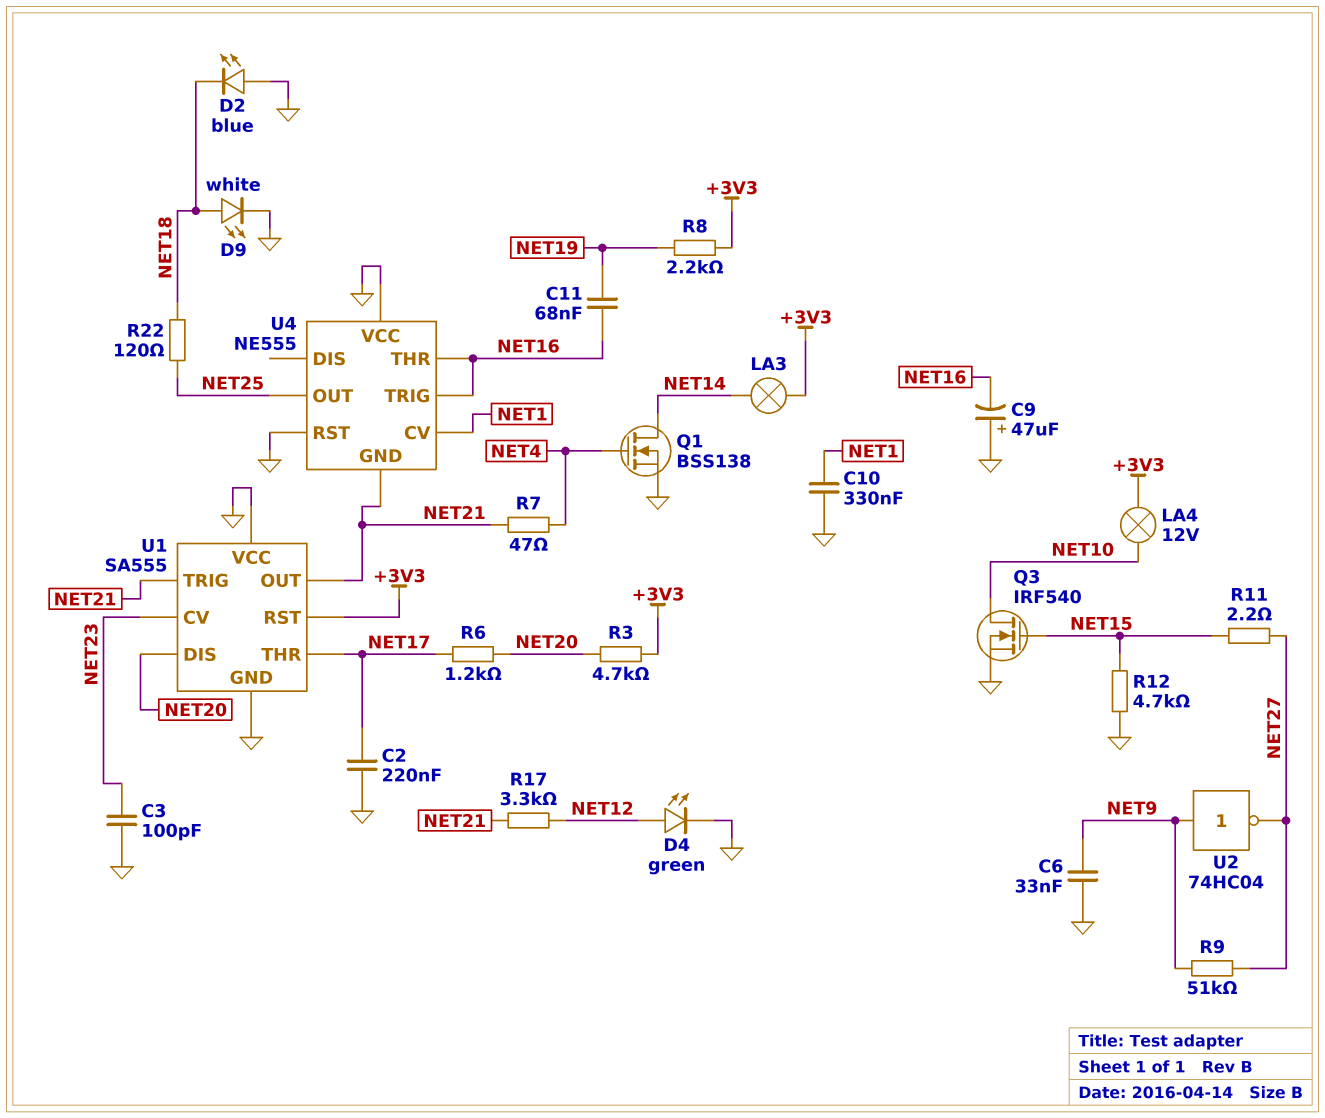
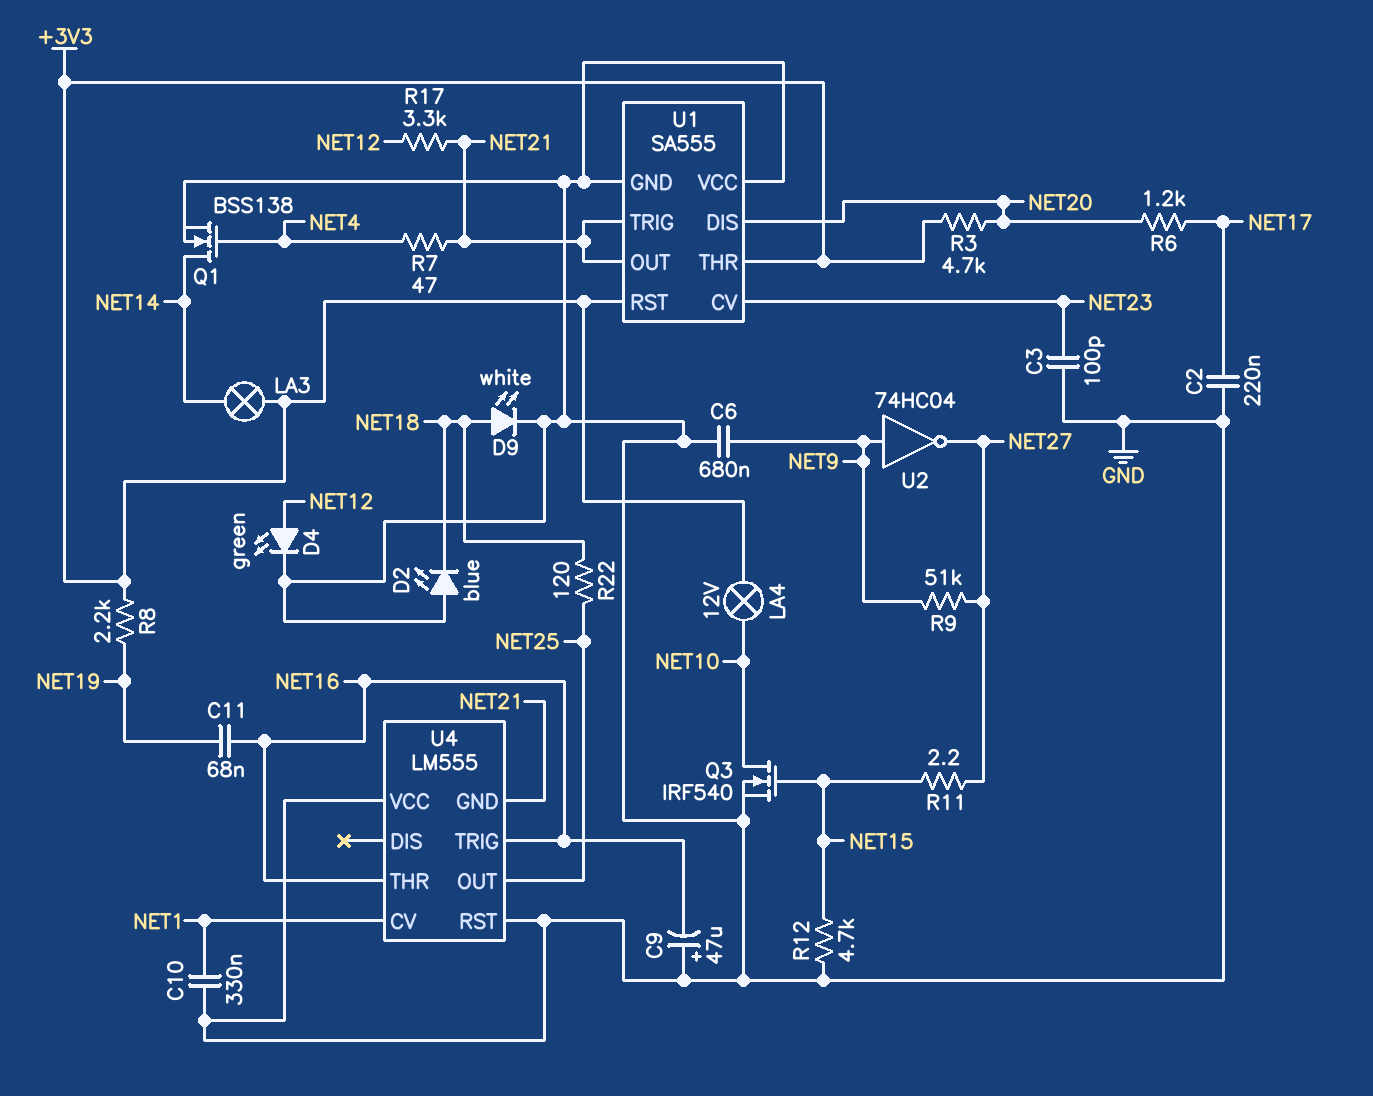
C6: 33nF (GND, NET9) -> 680nF (GND, NET9)
U1 pin THR: NET17 -> +3V3
U4: NE555 -> LM555

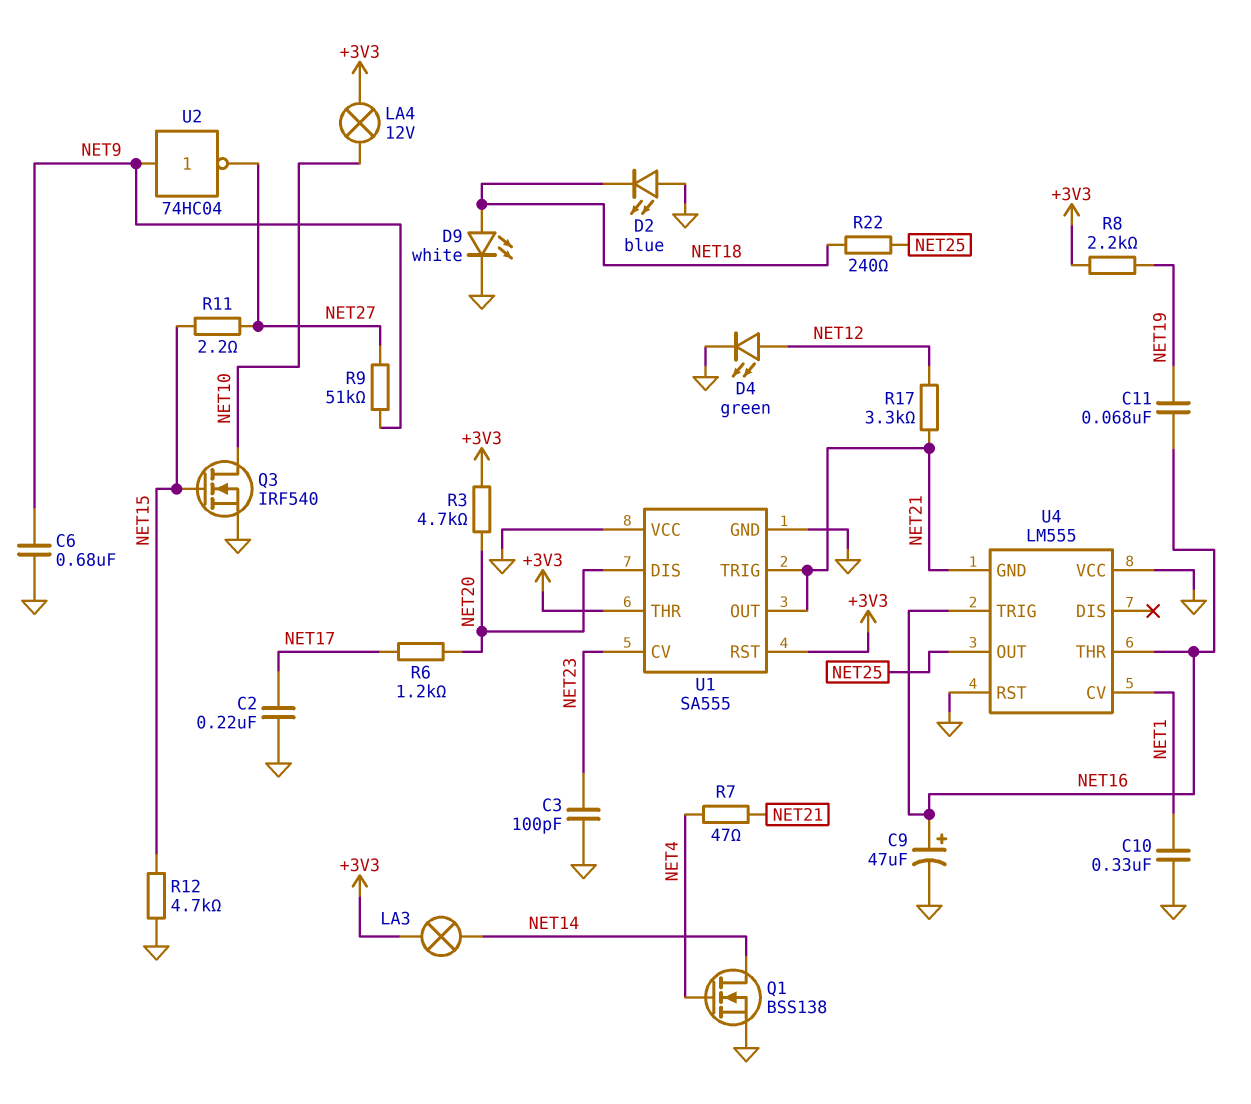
C9: 47uF (plus GND, minus NET16) -> 47uF (plus NET16, minus GND)
R22: 120 (NET18, NET25) -> 240 (NET18, NET25)

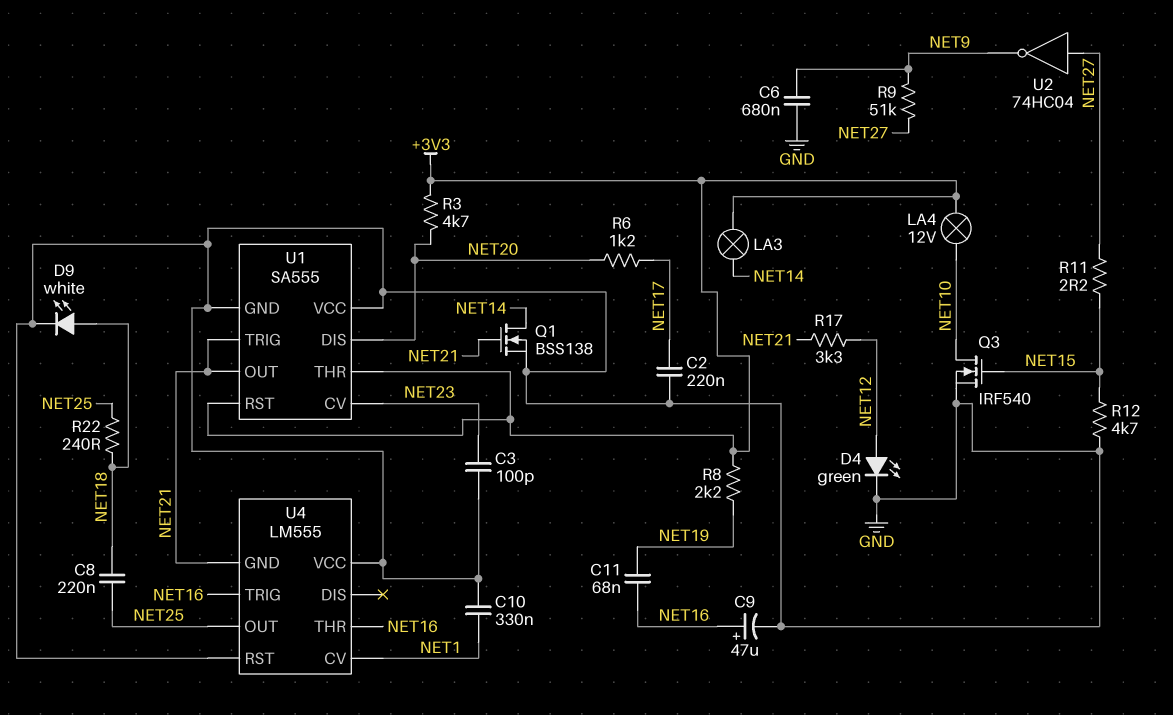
C8: none -> 220nF (NET18, NET25)
D2: LED blue (A GND, K NET18) -> none
Q1: NMOS BSS138 (G NET4, D NET14, S GND) -> NMOS BSS138 (G NET21, D NET14, S GND)
R7: 47 (NET4, NET21) -> none
U2: NOT 74HC04 (in NET9, out NET27) -> NOT 74HC04 (in NET27, out NET9)

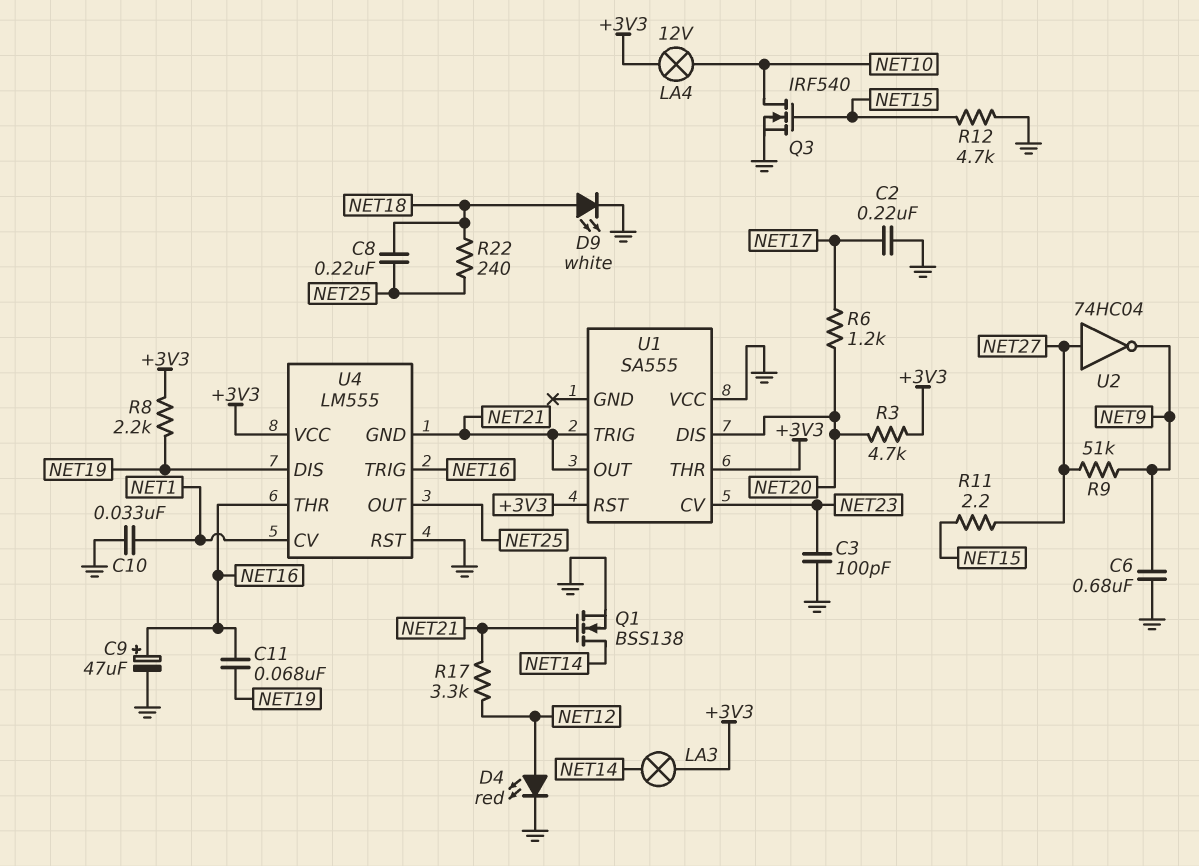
C10: 330nF (GND, NET1) -> 33nF (GND, NET1)
D4: LED green (A NET12, K GND) -> LED red (A NET12, K GND)
U1 pin GND: GND -> none
U4 pin DIS: none -> NET19
U4 pin VCC: GND -> +3V3

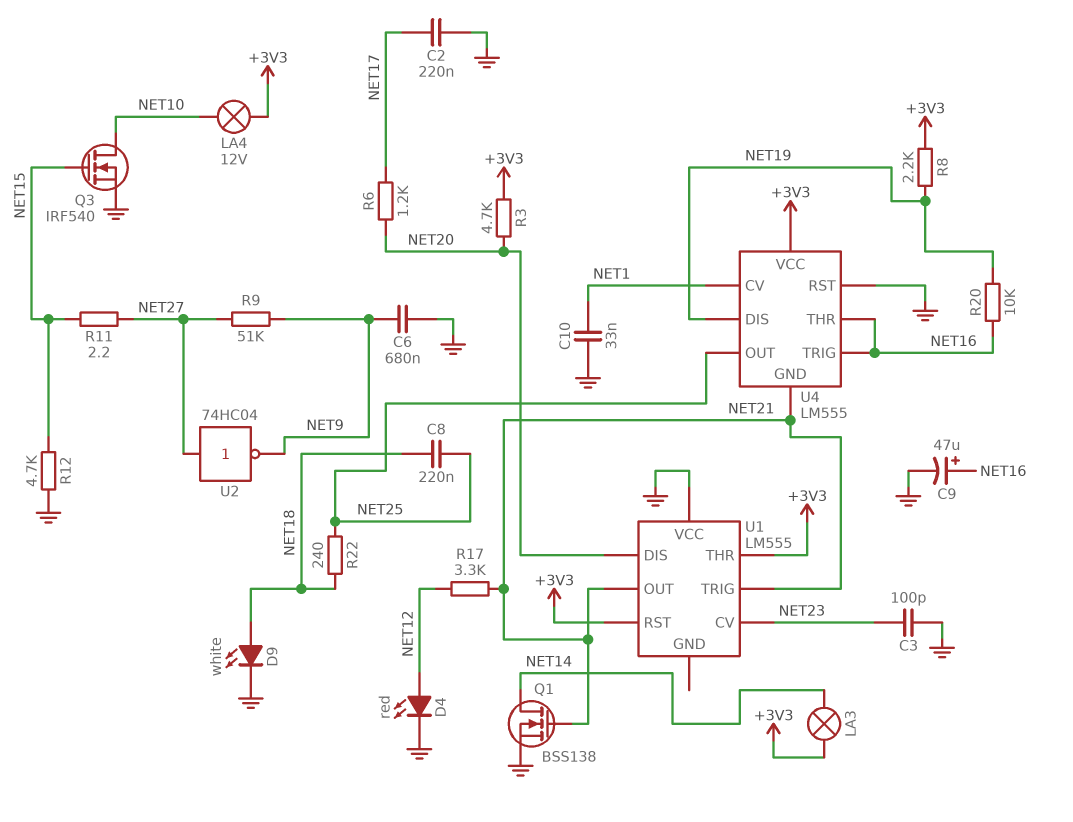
C11: 68nF (NET16, NET19) -> none
R20: none -> 10k (NET16, NET19)
U1: SA555 -> LM555

